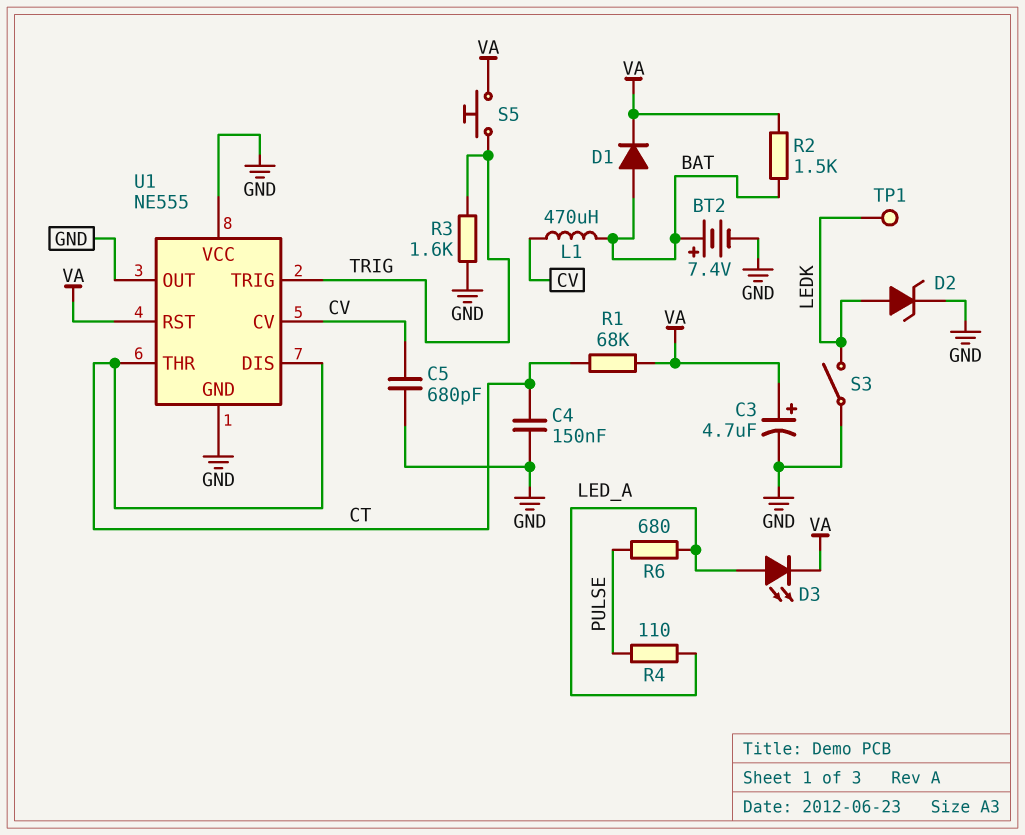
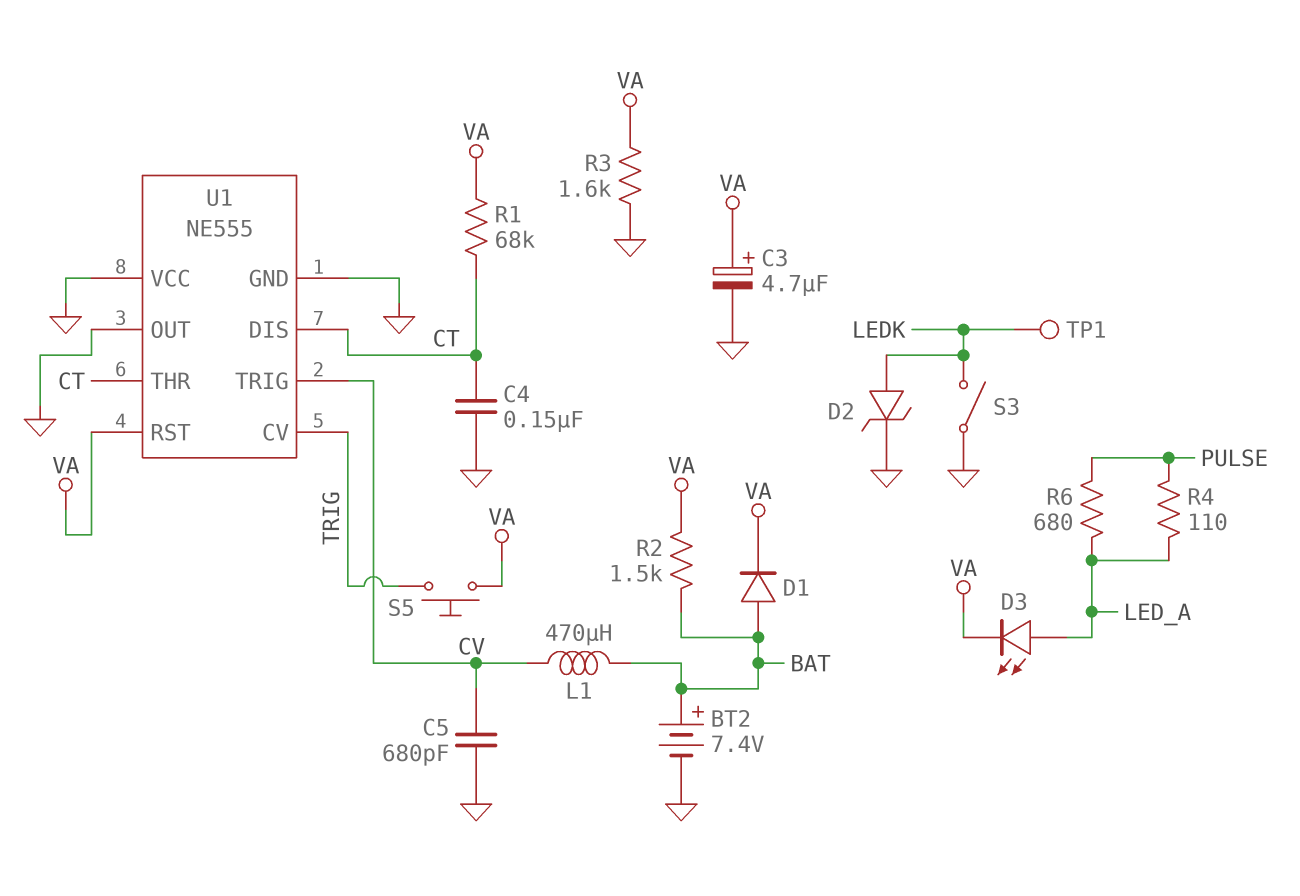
R3: 1.6k (GND, TRIG) -> 1.6k (GND, VA)
U1 pin CV: CV -> TRIG
U1 pin TRIG: TRIG -> CV

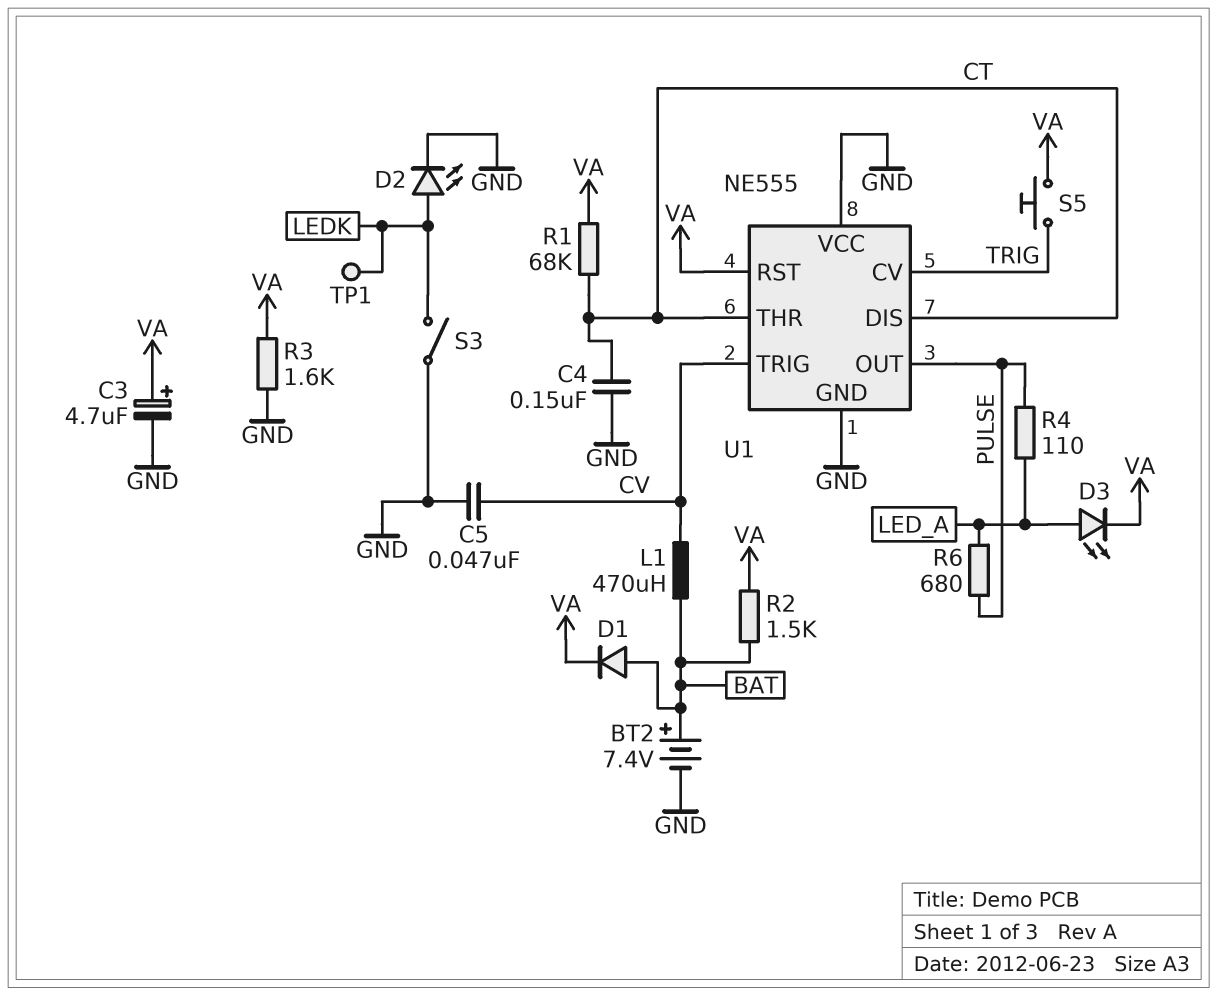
C5: 680pF (CV, GND) -> 47nF (CV, GND)
D2: zener (A LEDK, K GND) -> LED (A LEDK, K GND)
U1 pin OUT: GND -> PULSE

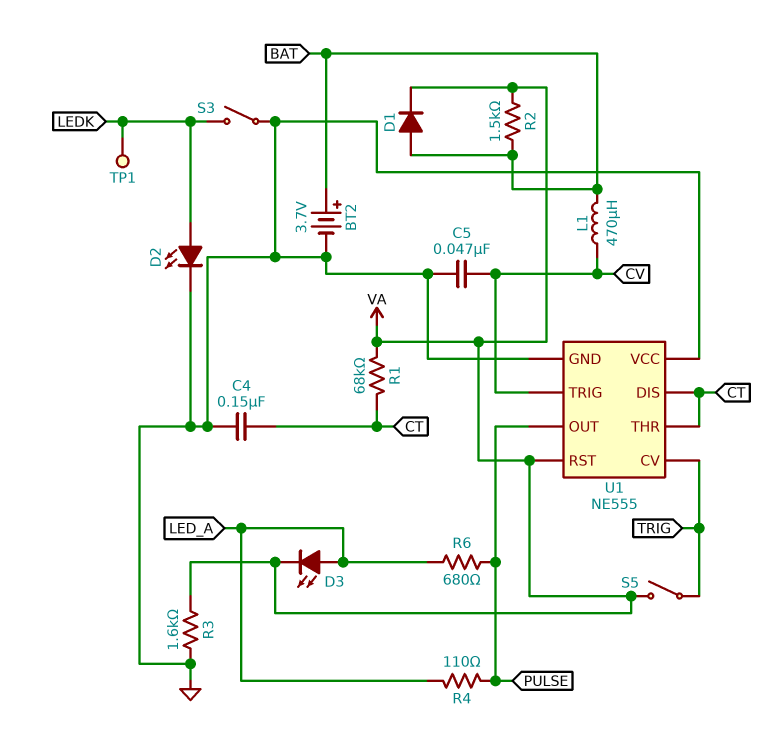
BT2: 7.4V (plus BAT, minus GND) -> 3.7V (plus BAT, minus GND)
C3: 4.7uF (plus VA, minus GND) -> none
S5: button (TRIG, VA) -> switch (TRIG, VA)

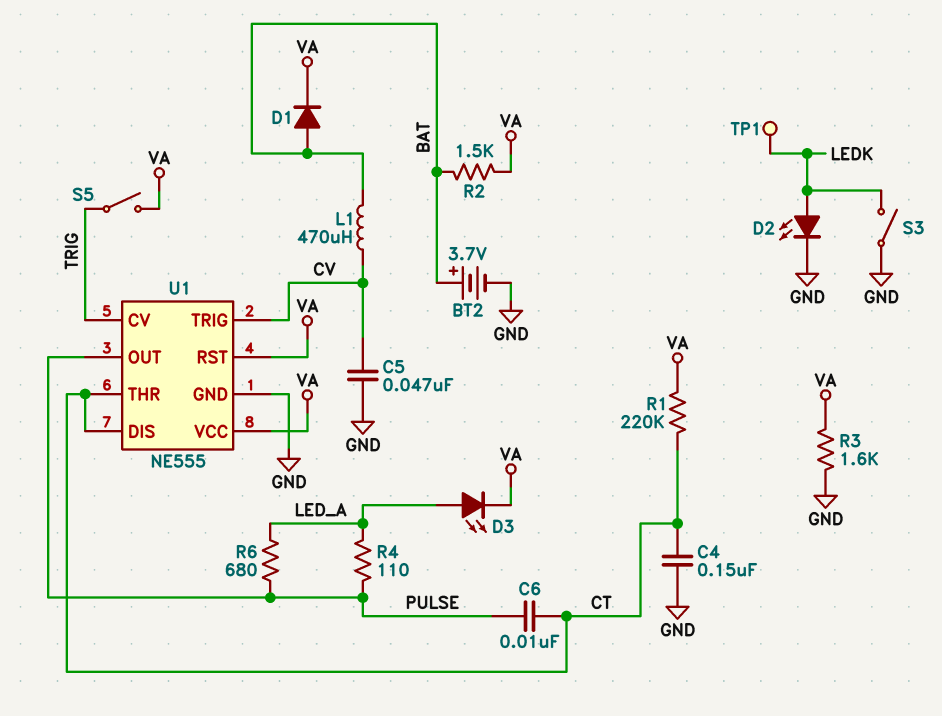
C6: none -> 10nF (CT, PULSE)
R1: 68k (CT, VA) -> 220k (CT, VA)
U1 pin VCC: GND -> VA

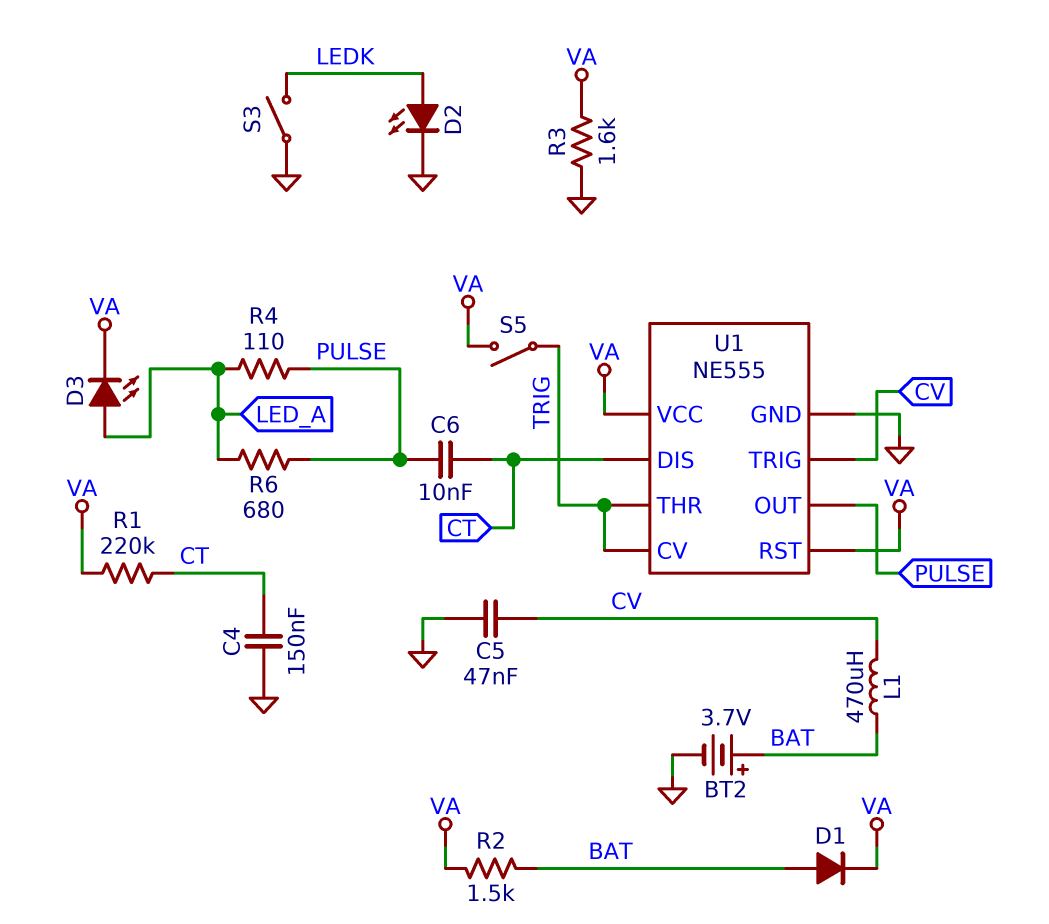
TP1: test point (LEDK) -> none
U1 pin THR: CT -> TRIG

